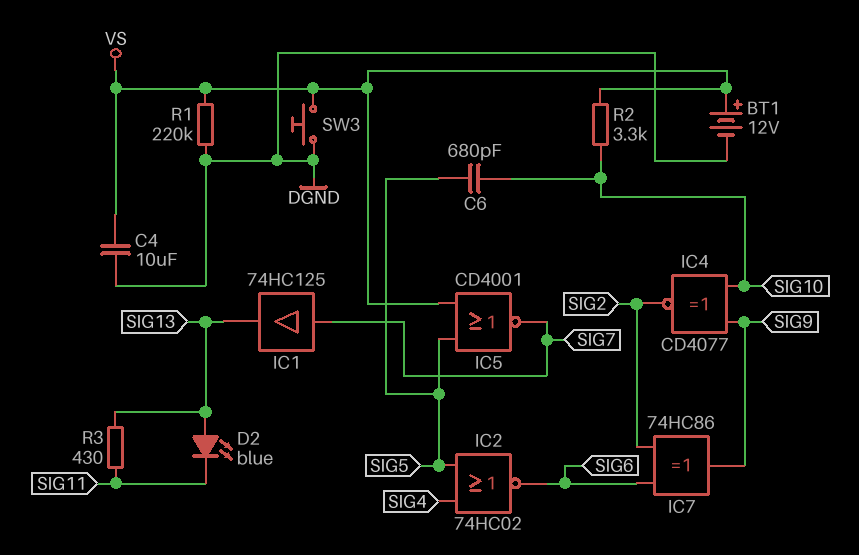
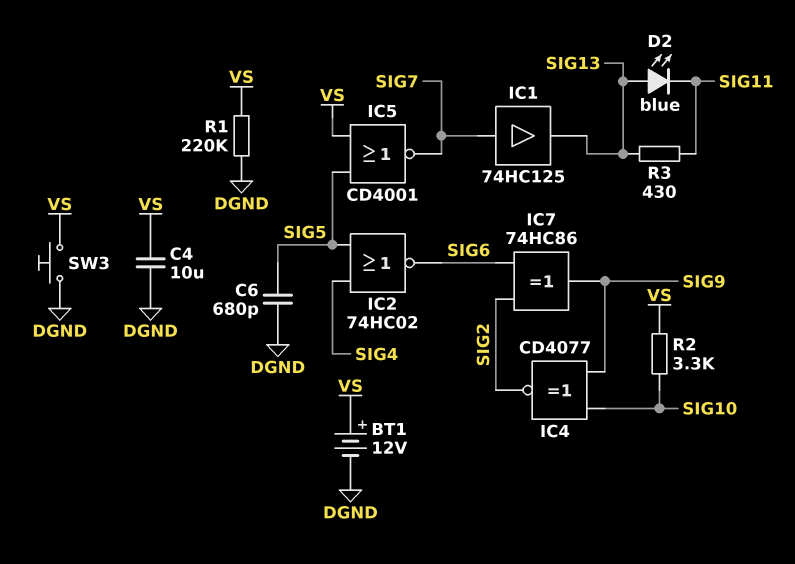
C6: 680pF (SIG5, SIG10) -> 680pF (DGND, SIG5)

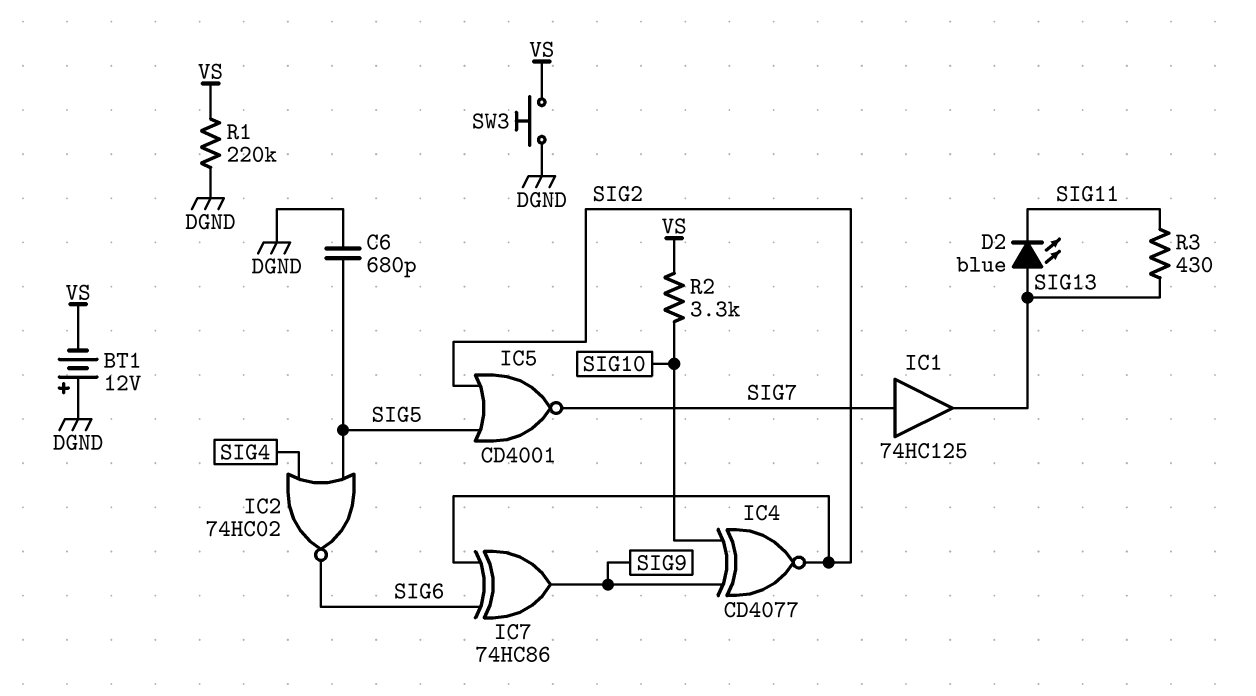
BT1: 12V (plus VS, minus DGND) -> 12V (plus DGND, minus VS)
C4: 10uF (DGND, VS) -> none
IC5: NOR CD4001 (in SIG5, in VS, out SIG7) -> NOR CD4001 (in SIG2, in SIG5, out SIG7)

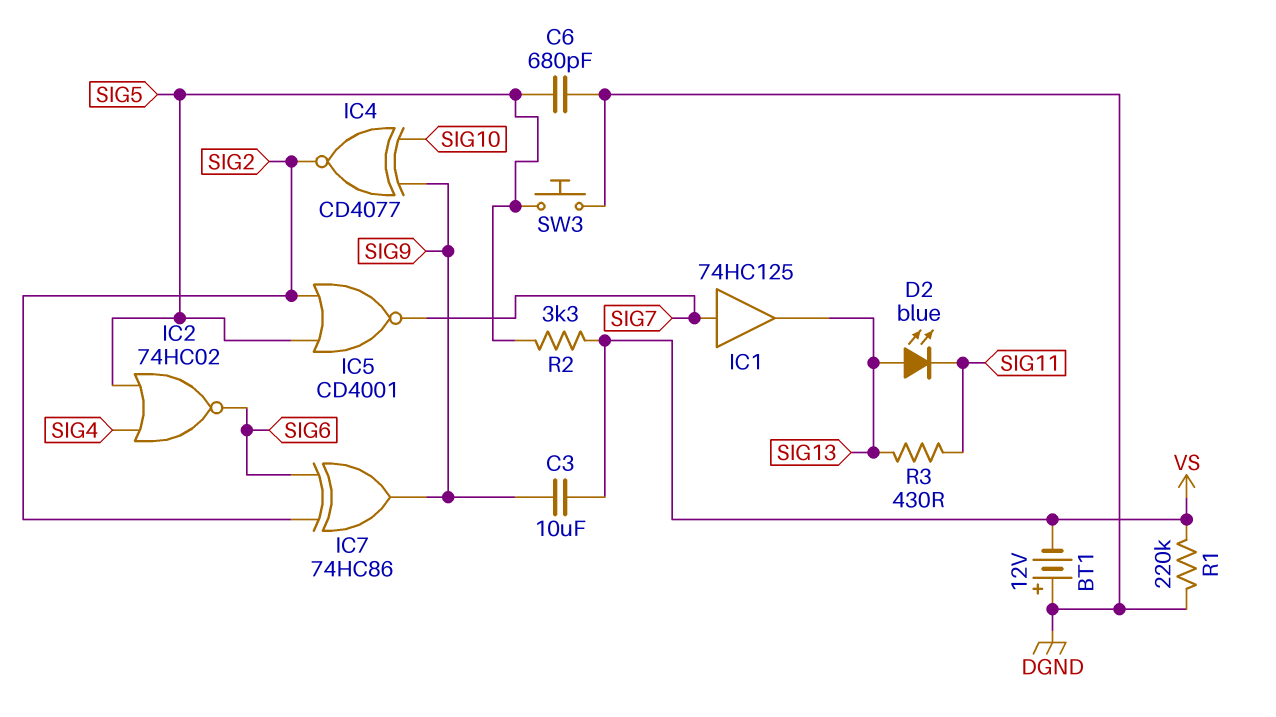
C3: none -> 10uF (SIG9, VS)
R2: 3.3k (SIG10, VS) -> 3.3k (SIG5, VS)
SW3: button (DGND, VS) -> button (DGND, SIG5)

